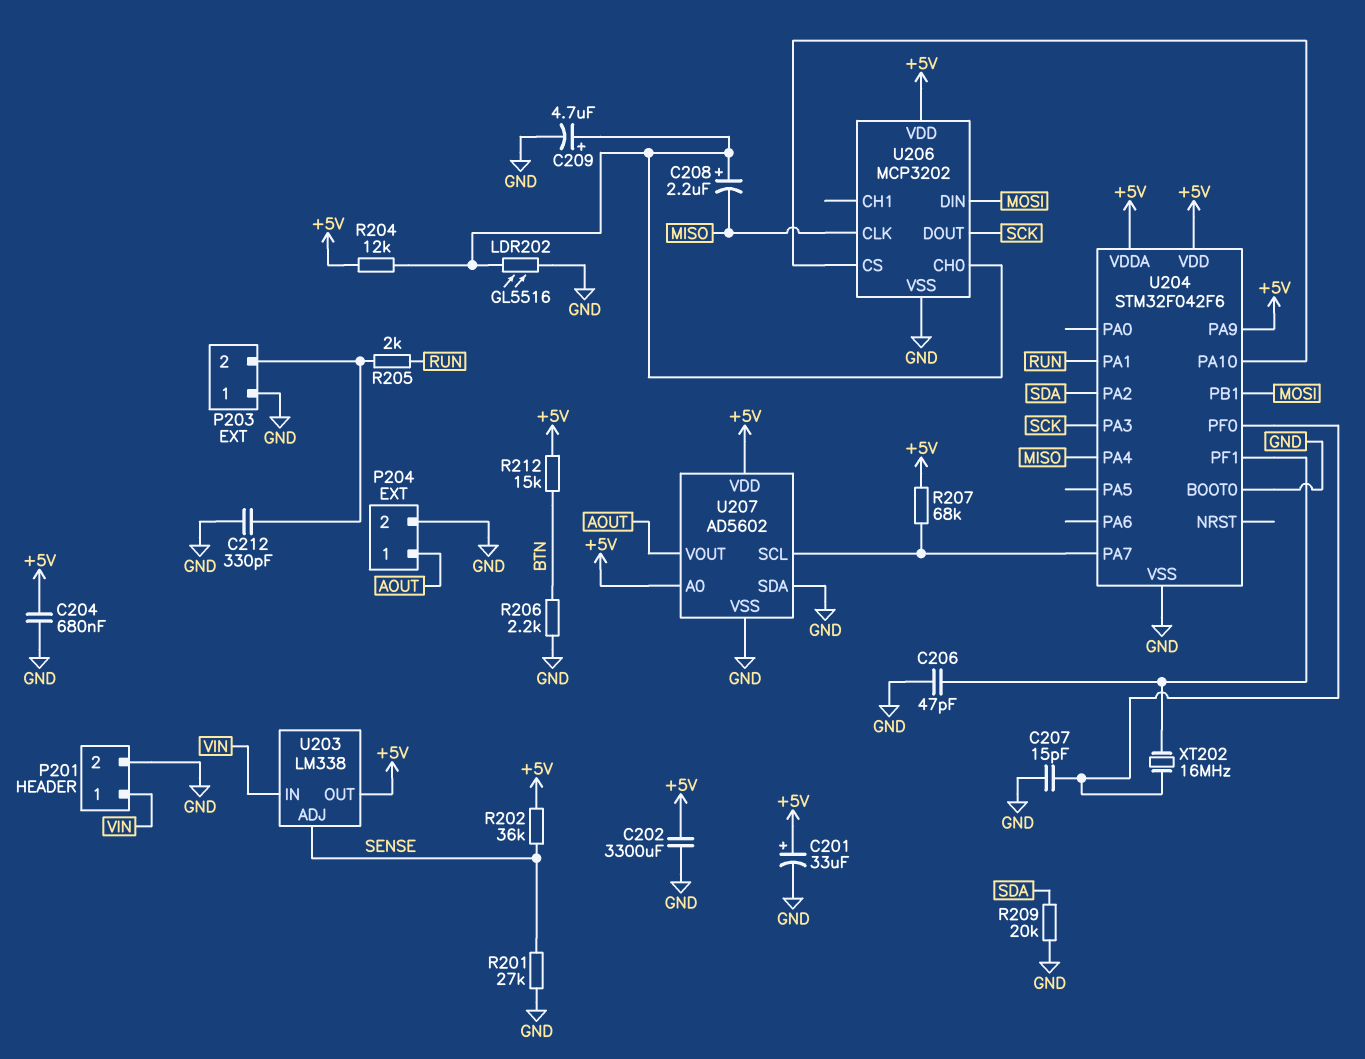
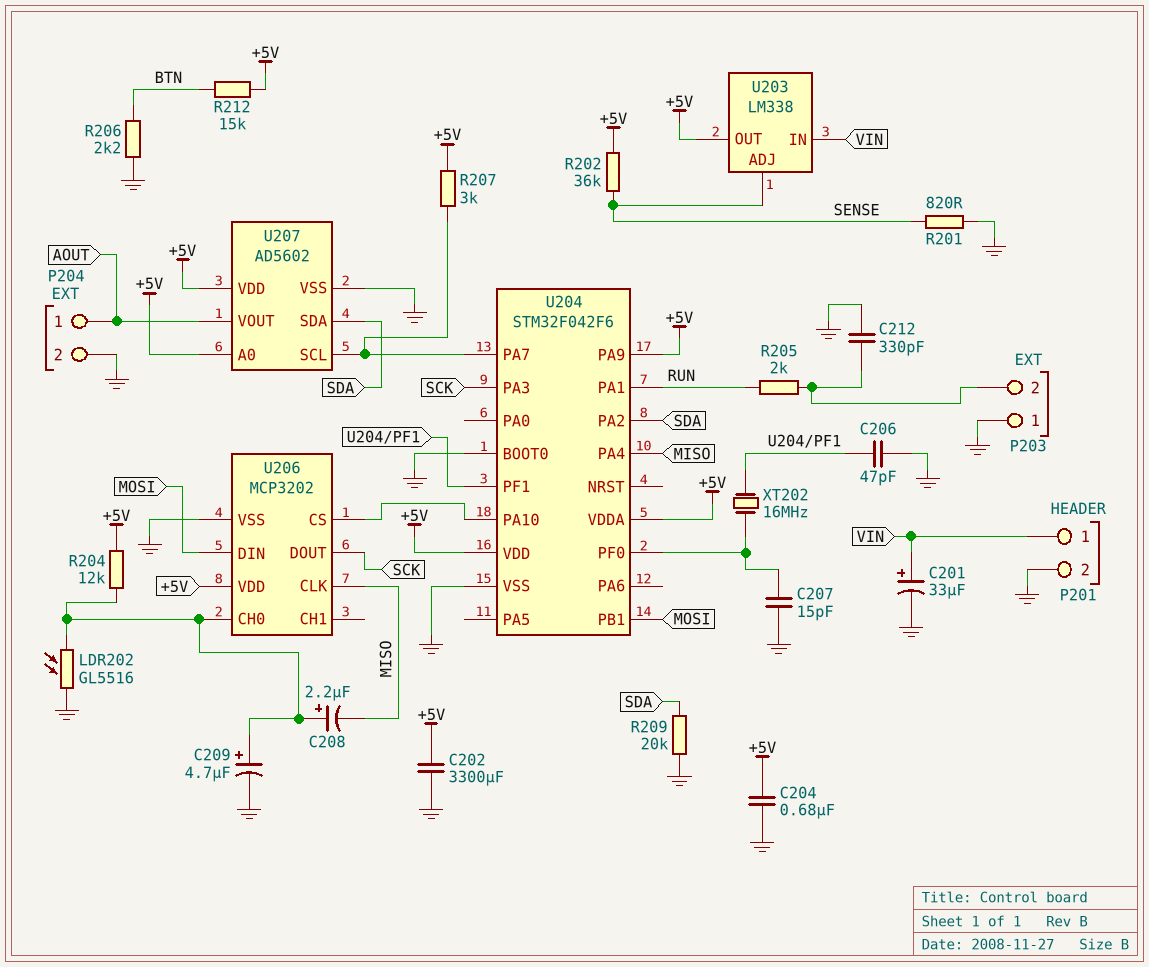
C201: 33uF (plus +5V, minus GND) -> 33uF (plus VIN, minus GND)
R201: 27k (GND, SENSE) -> 820 (GND, SENSE)
R207: 68k (+5V, U204/PA7) -> 3k (+5V, U204/PA7)
U207 pin SDA: GND -> SDA

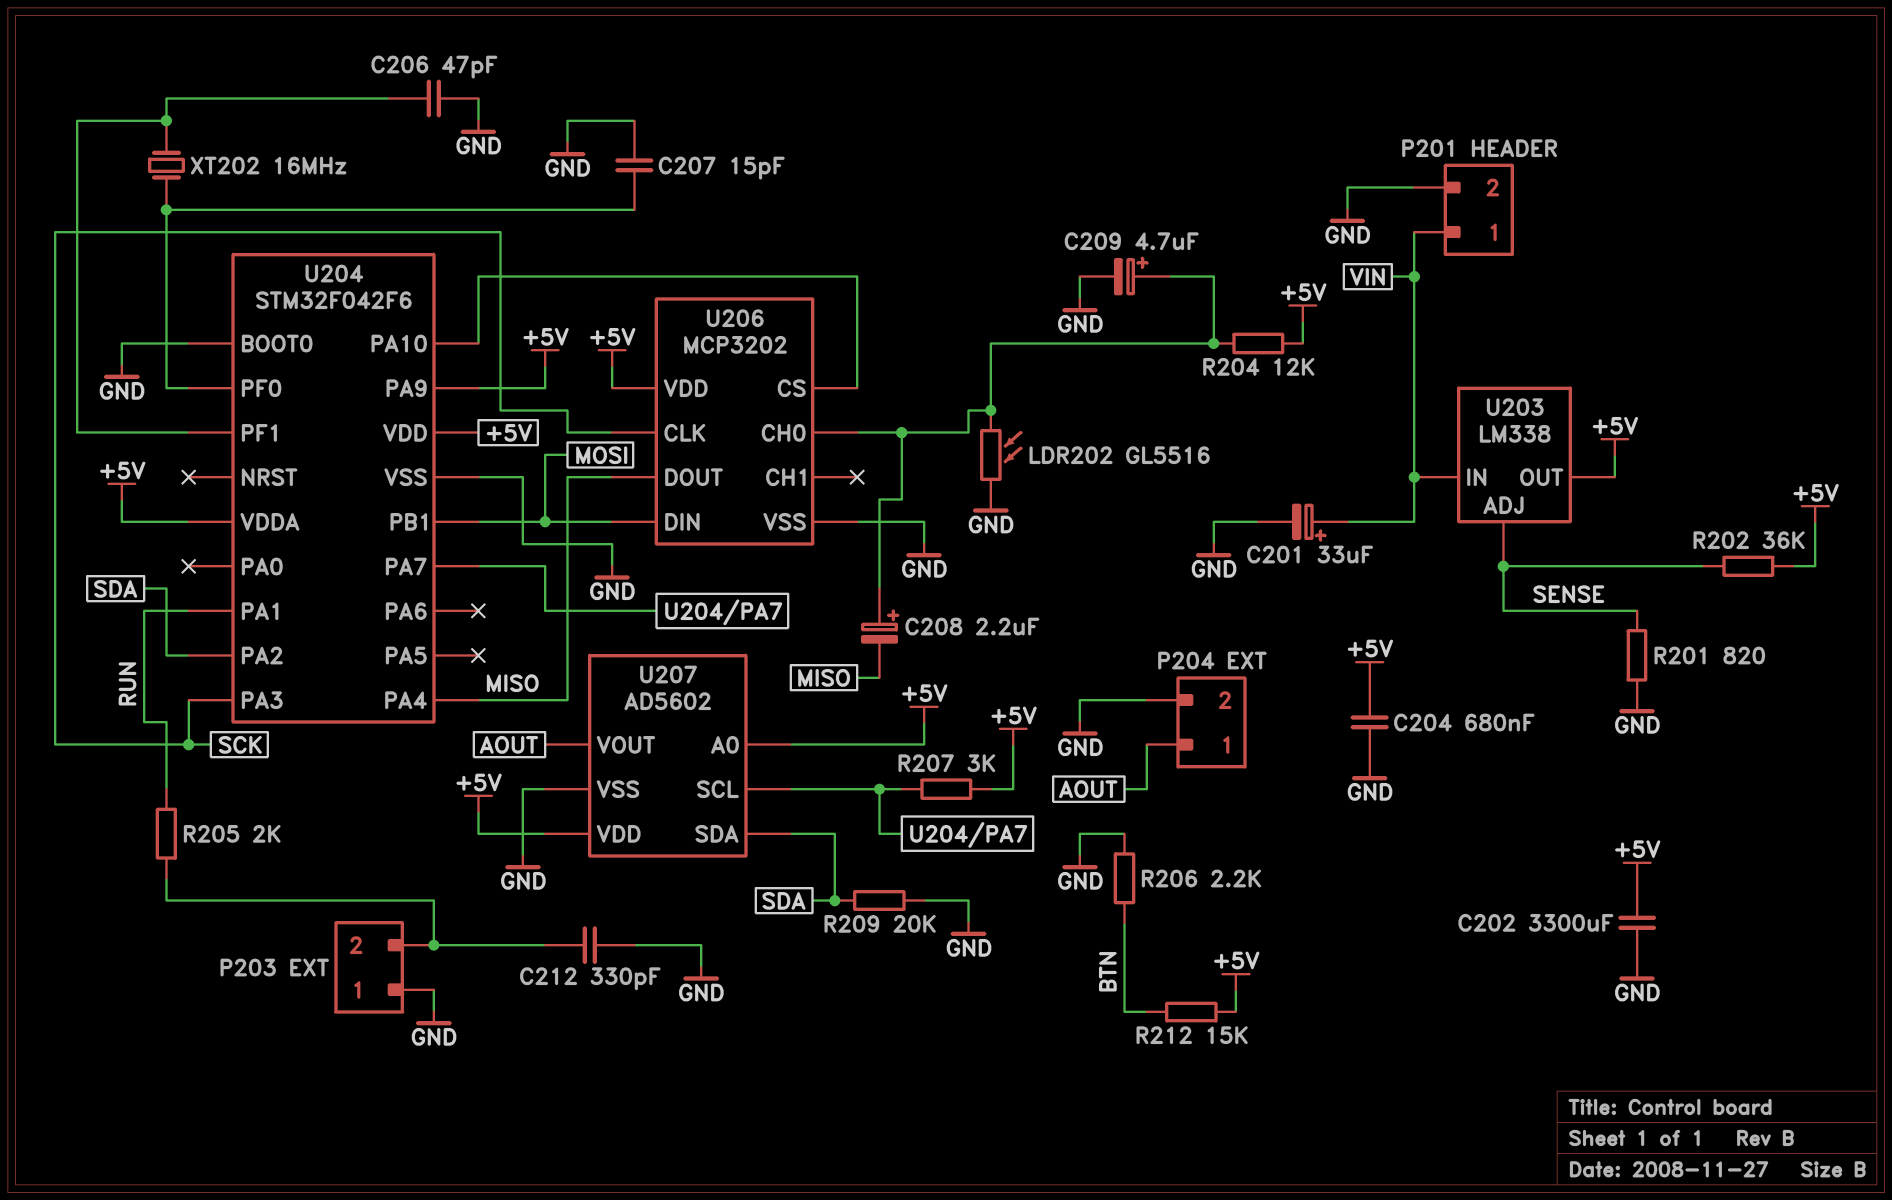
U206 pin CLK: MISO -> SCK
U206 pin DOUT: SCK -> MISO

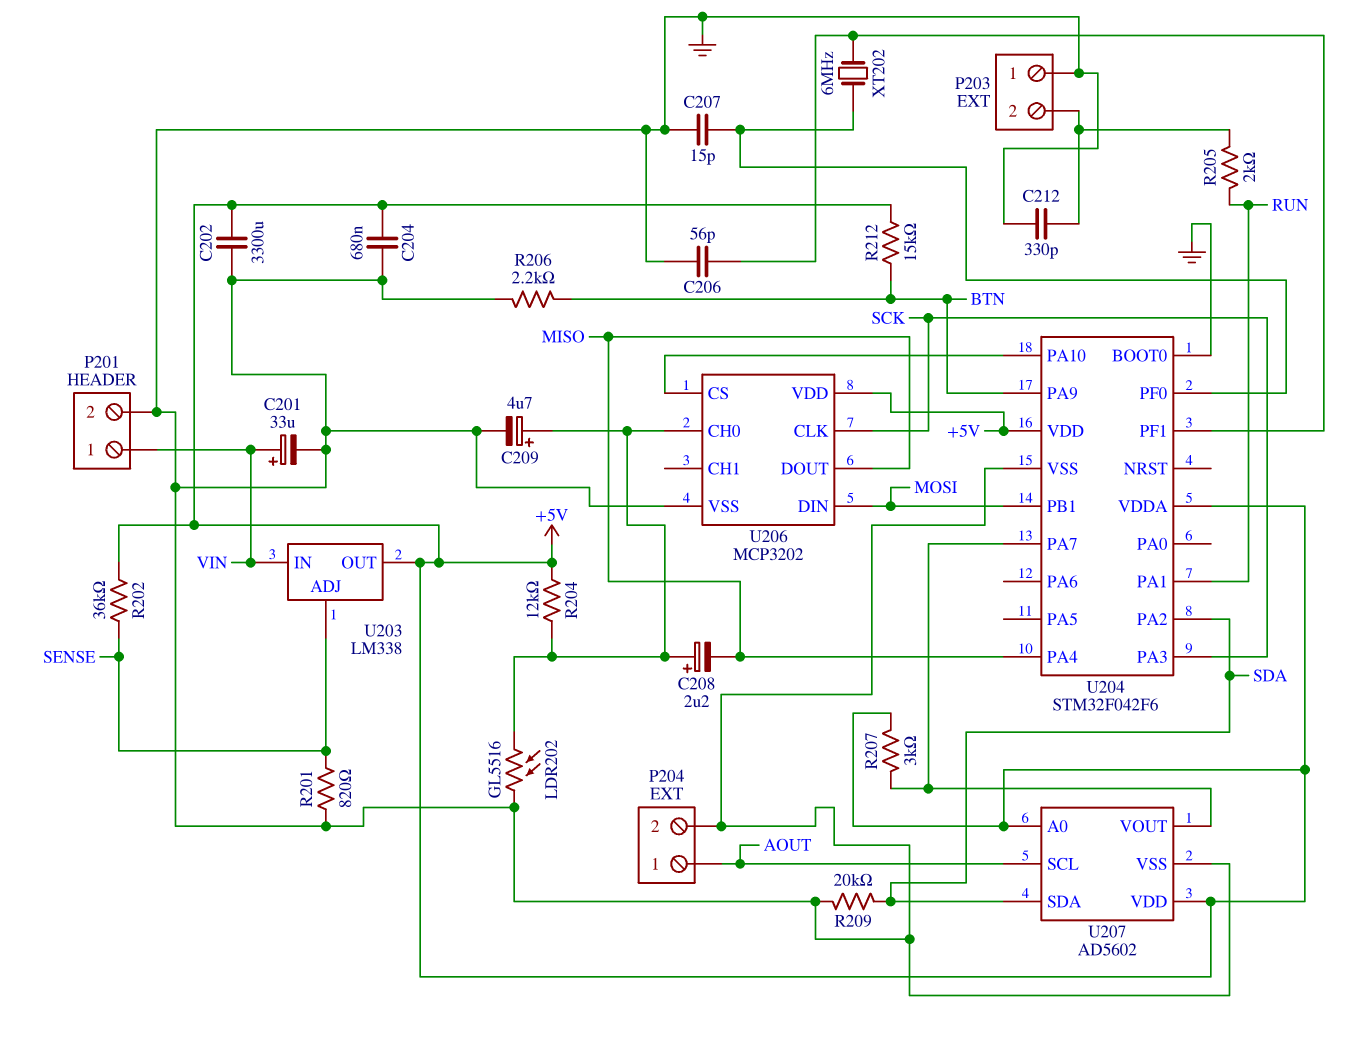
C206: 47pF (GND, U204/PF1) -> 56pF (GND, U204/PF1)
U204 pin PA9: +5V -> BTN
U207 pin SCL: U204/PA7 -> AOUT
U207 pin VOUT: AOUT -> U204/PA7
XT202: 16MHz (U204/PF0, U204/PF1) -> 6MHz (U204/PF0, U204/PF1)

